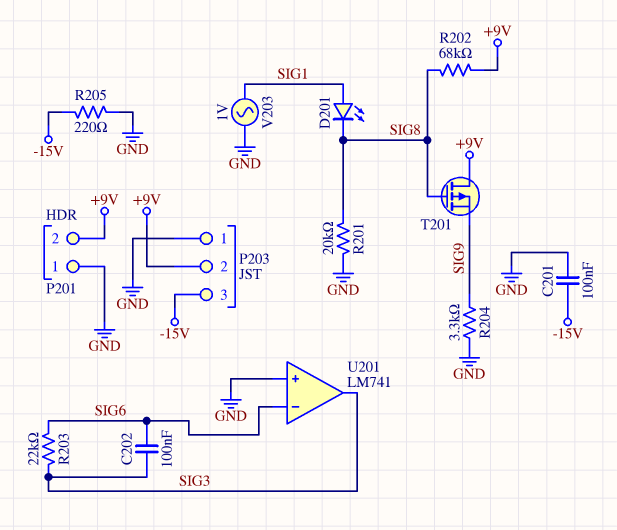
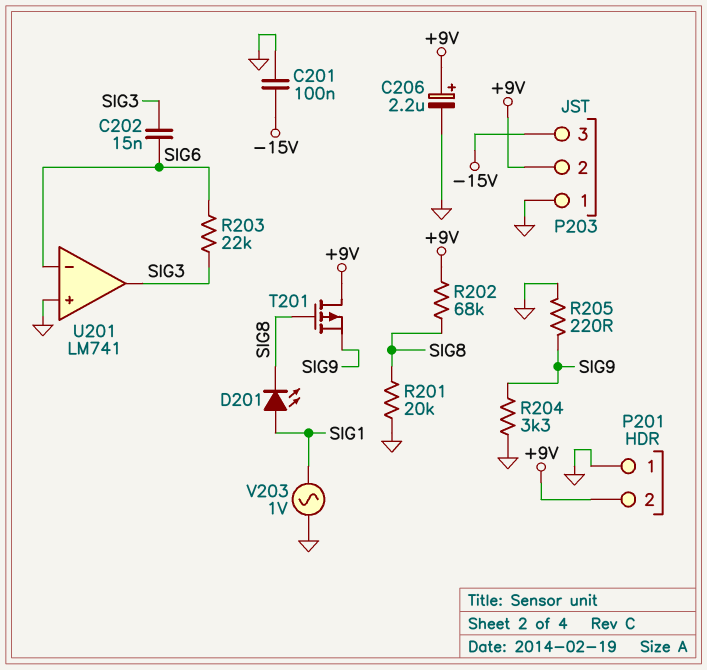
C202: 100nF (SIG3, SIG6) -> 15nF (SIG3, SIG6)
C206: none -> 2.2uF (plus +9V, minus GND)
R205: 220 (-15V, GND) -> 220 (GND, SIG9)

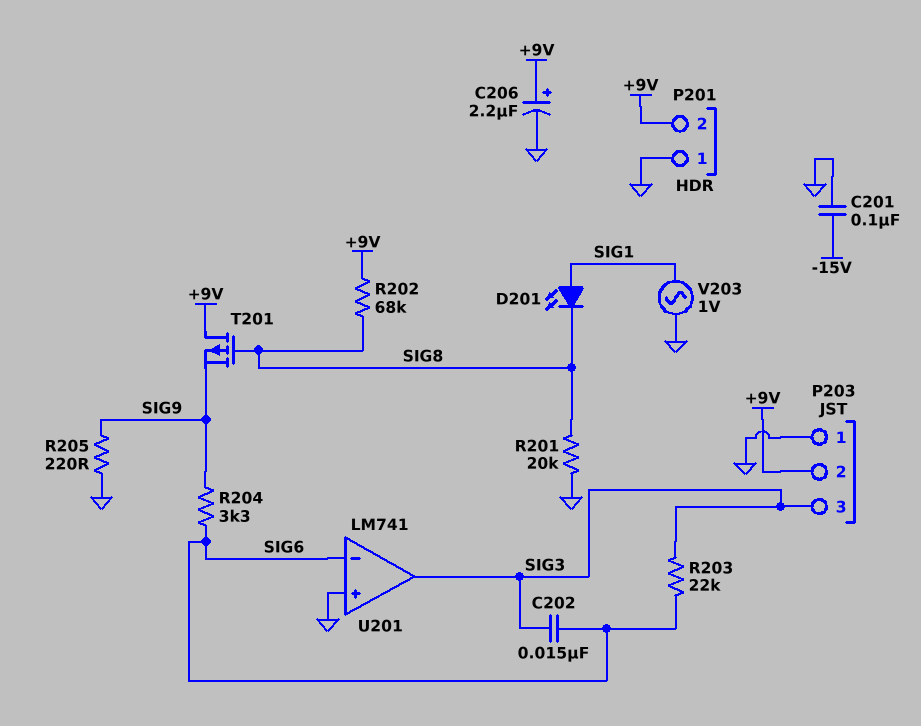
P203 pin 3: -15V -> SIG3
R204: 3.3k (GND, SIG9) -> 3.3k (SIG6, SIG9)

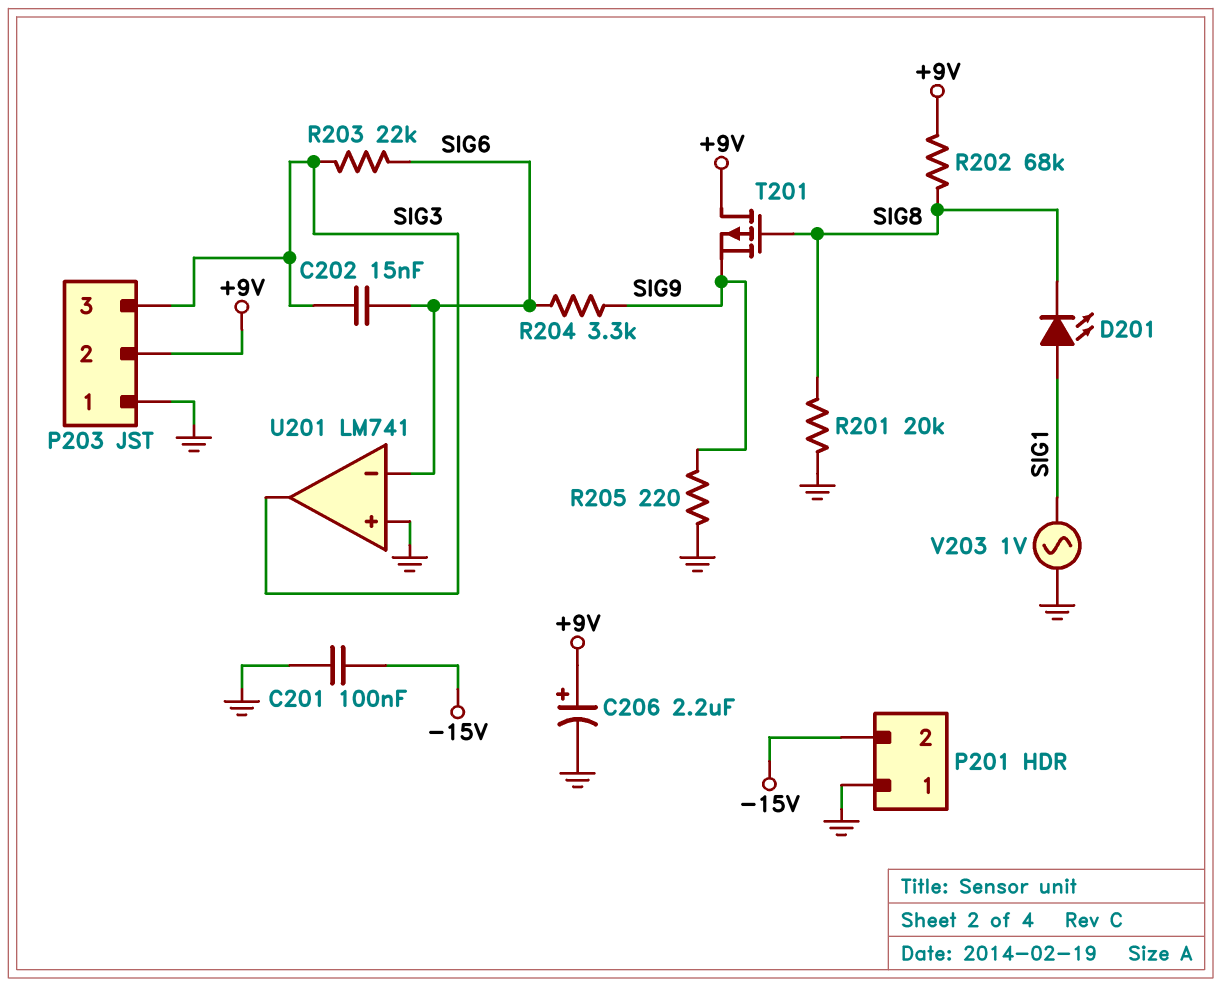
P201 pin 2: +9V -> -15V

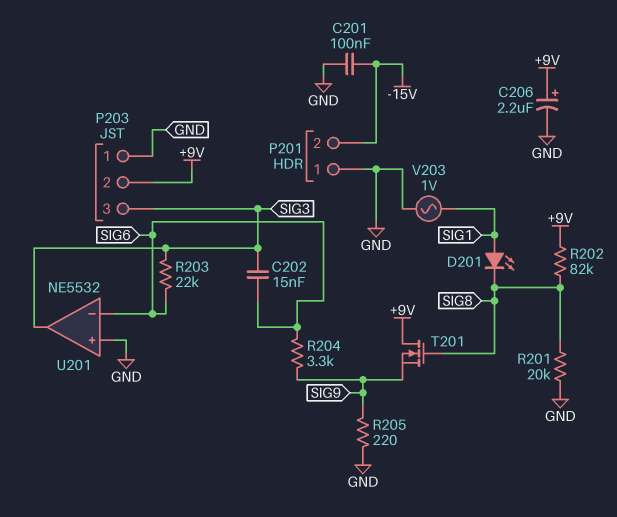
R202: 68k (+9V, SIG8) -> 82k (+9V, SIG8)
T201: PMOS (G SIG8, D +9V, S SIG9) -> NMOS (G SIG8, D +9V, S SIG9)
U201: LM741 -> NE5532

